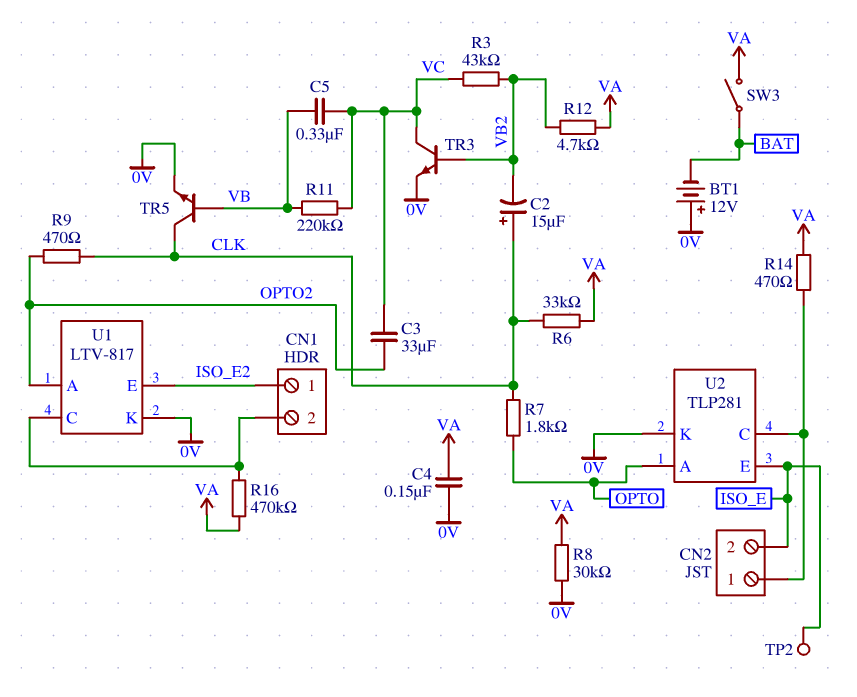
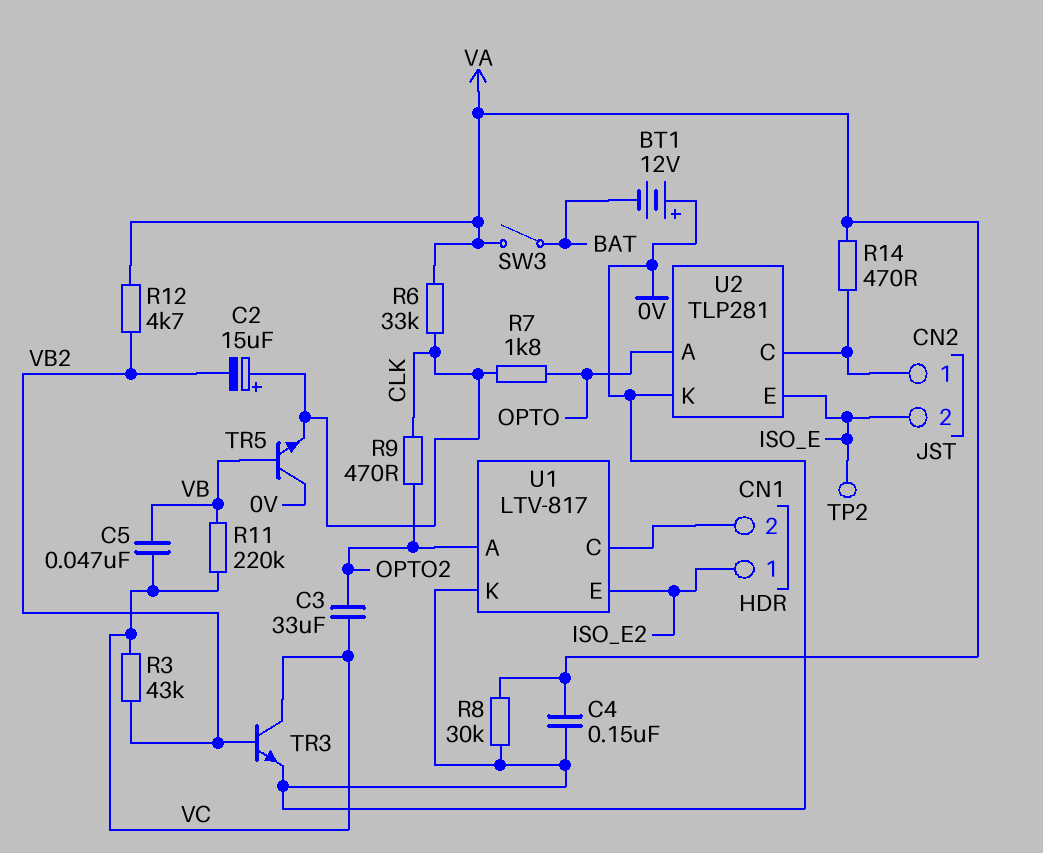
C5: 330nF (VB, VC) -> 47nF (VB, VC)
R16: 470k (CN1/2, VA) -> none
TR5: NPN (B VB, C CLK, E 0V) -> NPN (B VB, C 0V, E CLK)

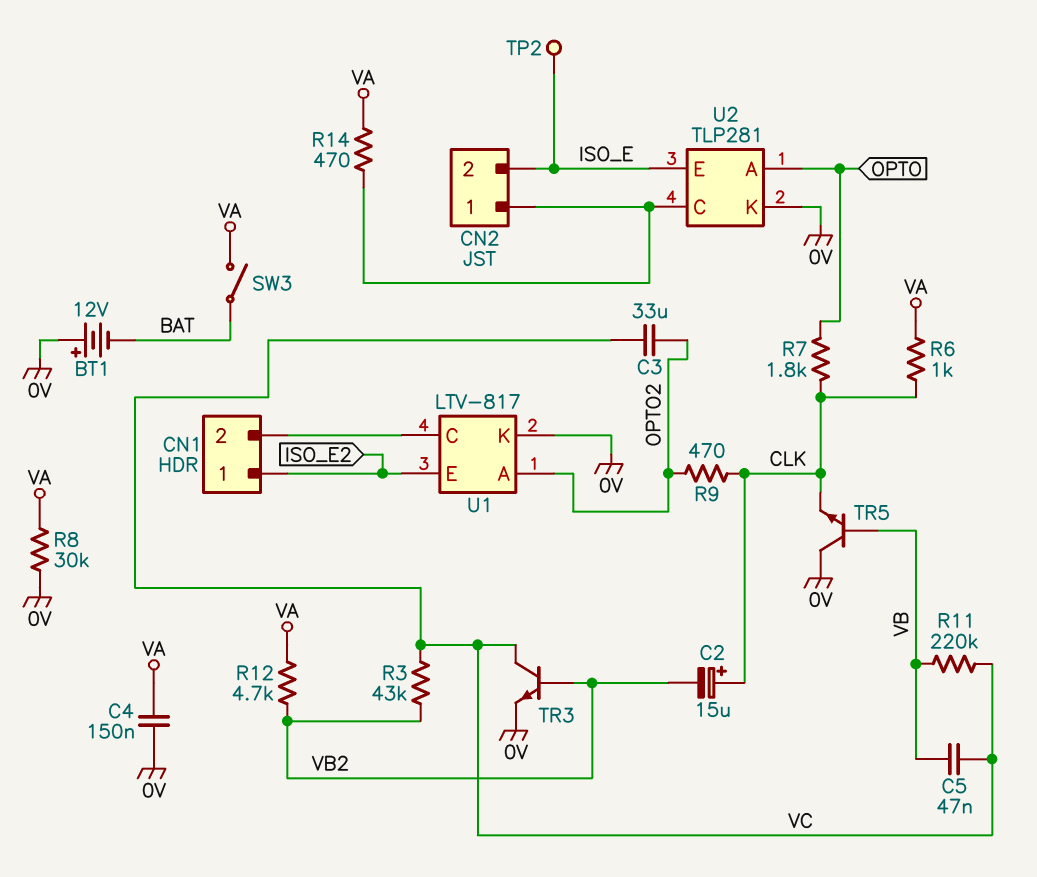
R6: 33k (CLK, VA) -> 1k (CLK, VA)

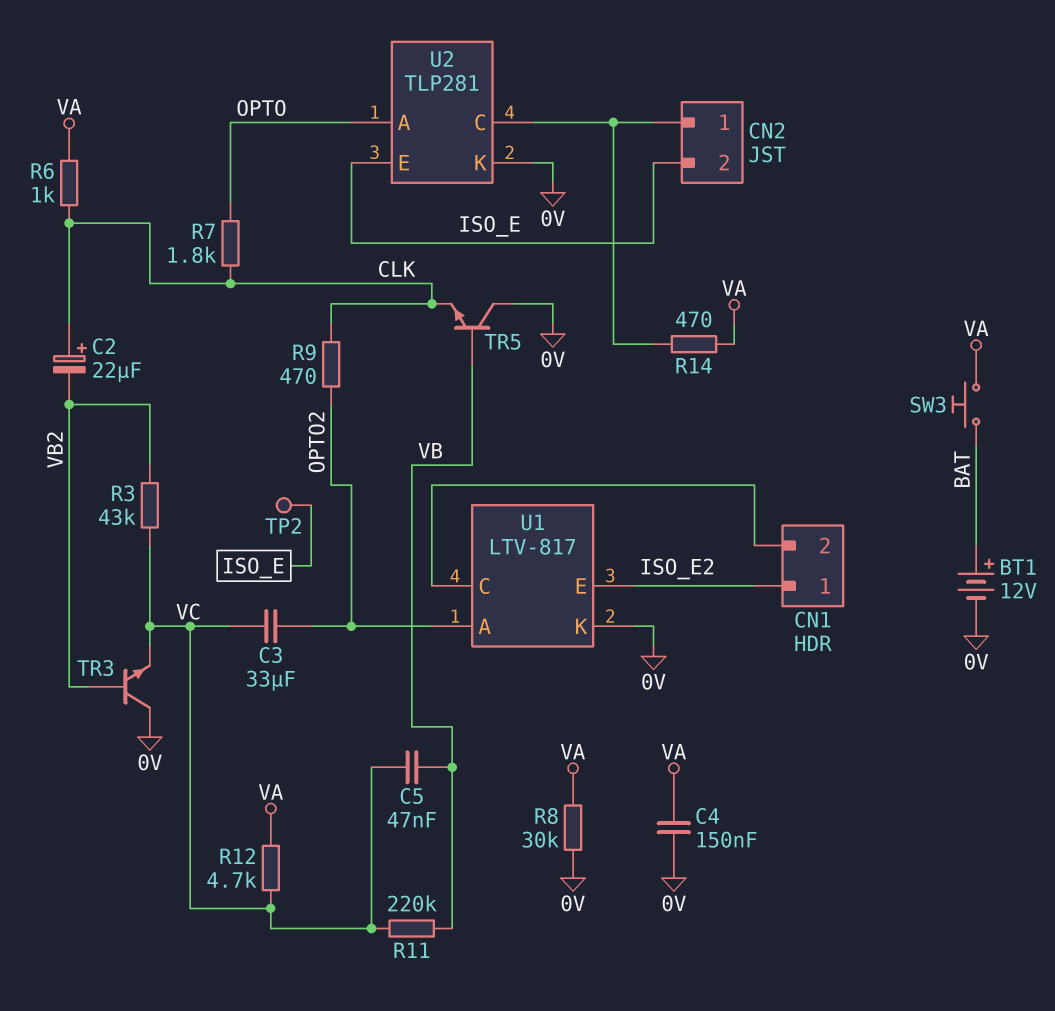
BT1: 12V (plus 0V, minus BAT) -> 12V (plus BAT, minus 0V)
C2: 15uF (plus CLK, minus VB2) -> 22uF (plus CLK, minus VB2)
R12: 4.7k (VA, VB2) -> 4.7k (VA, VC)
SW3: switch (BAT, VA) -> button (BAT, VA)
TR3: NPN (B VB2, C VC, E 0V) -> NPN (B VB2, C 0V, E VC)

